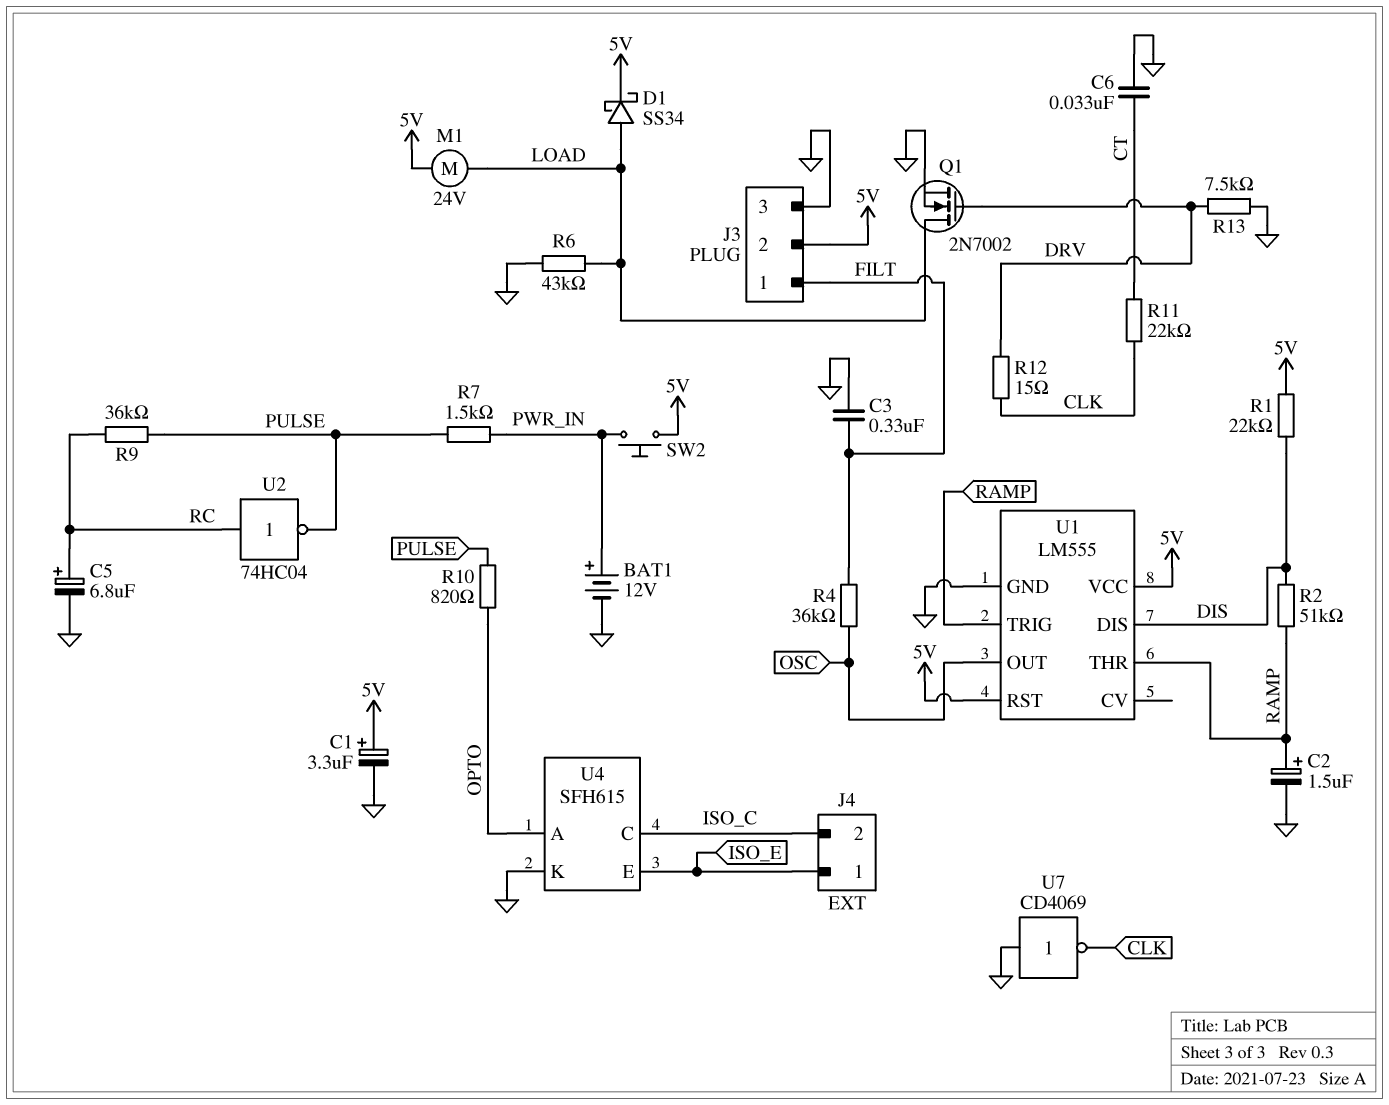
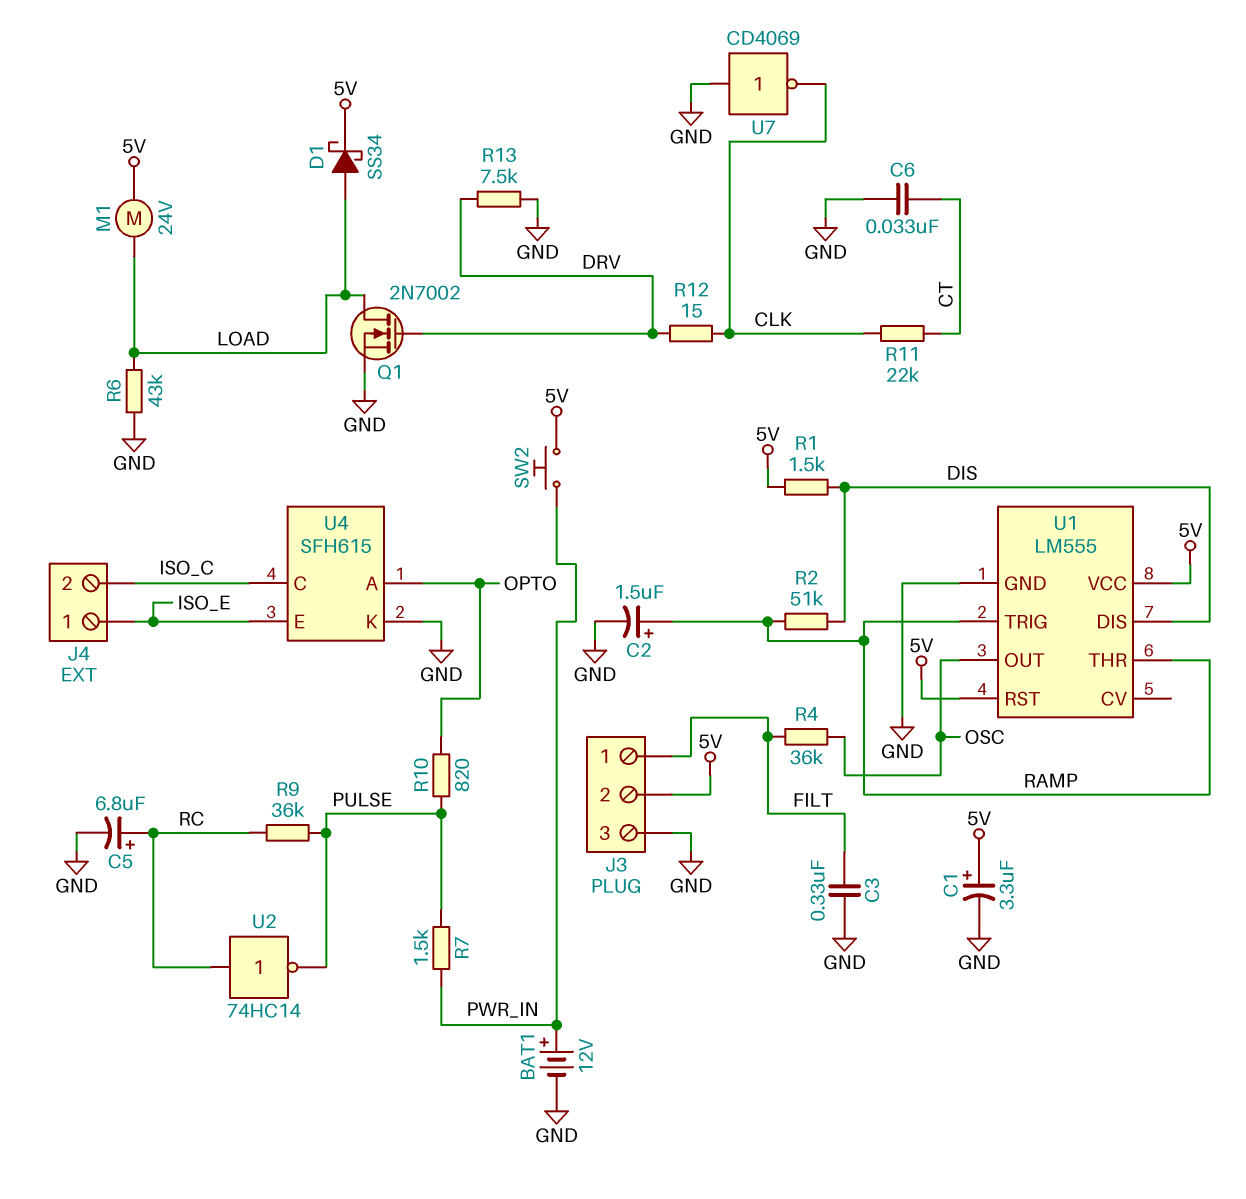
R1: 22k (5V, DIS) -> 1.5k (5V, DIS)
U2: NOT 74HC04 (in RC, out PULSE) -> NOT 74HC14 (in RC, out PULSE)

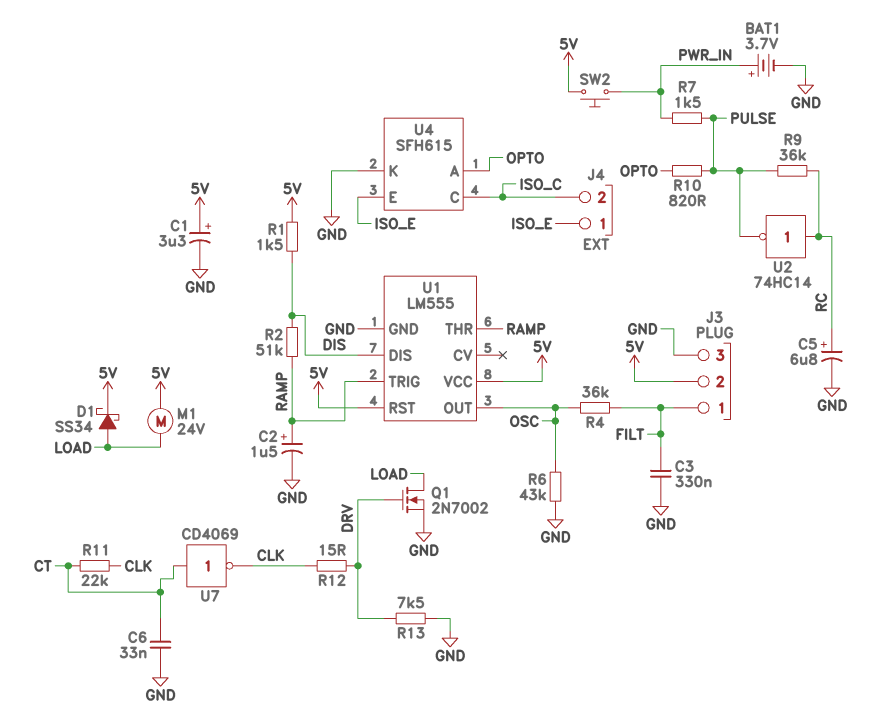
BAT1: 12V (plus PWR_IN, minus GND) -> 3.7V (plus PWR_IN, minus GND)
R6: 43k (GND, LOAD) -> 43k (GND, OSC)
U7: NOT CD4069 (in GND, out CLK) -> NOT CD4069 (in CT, out CLK)

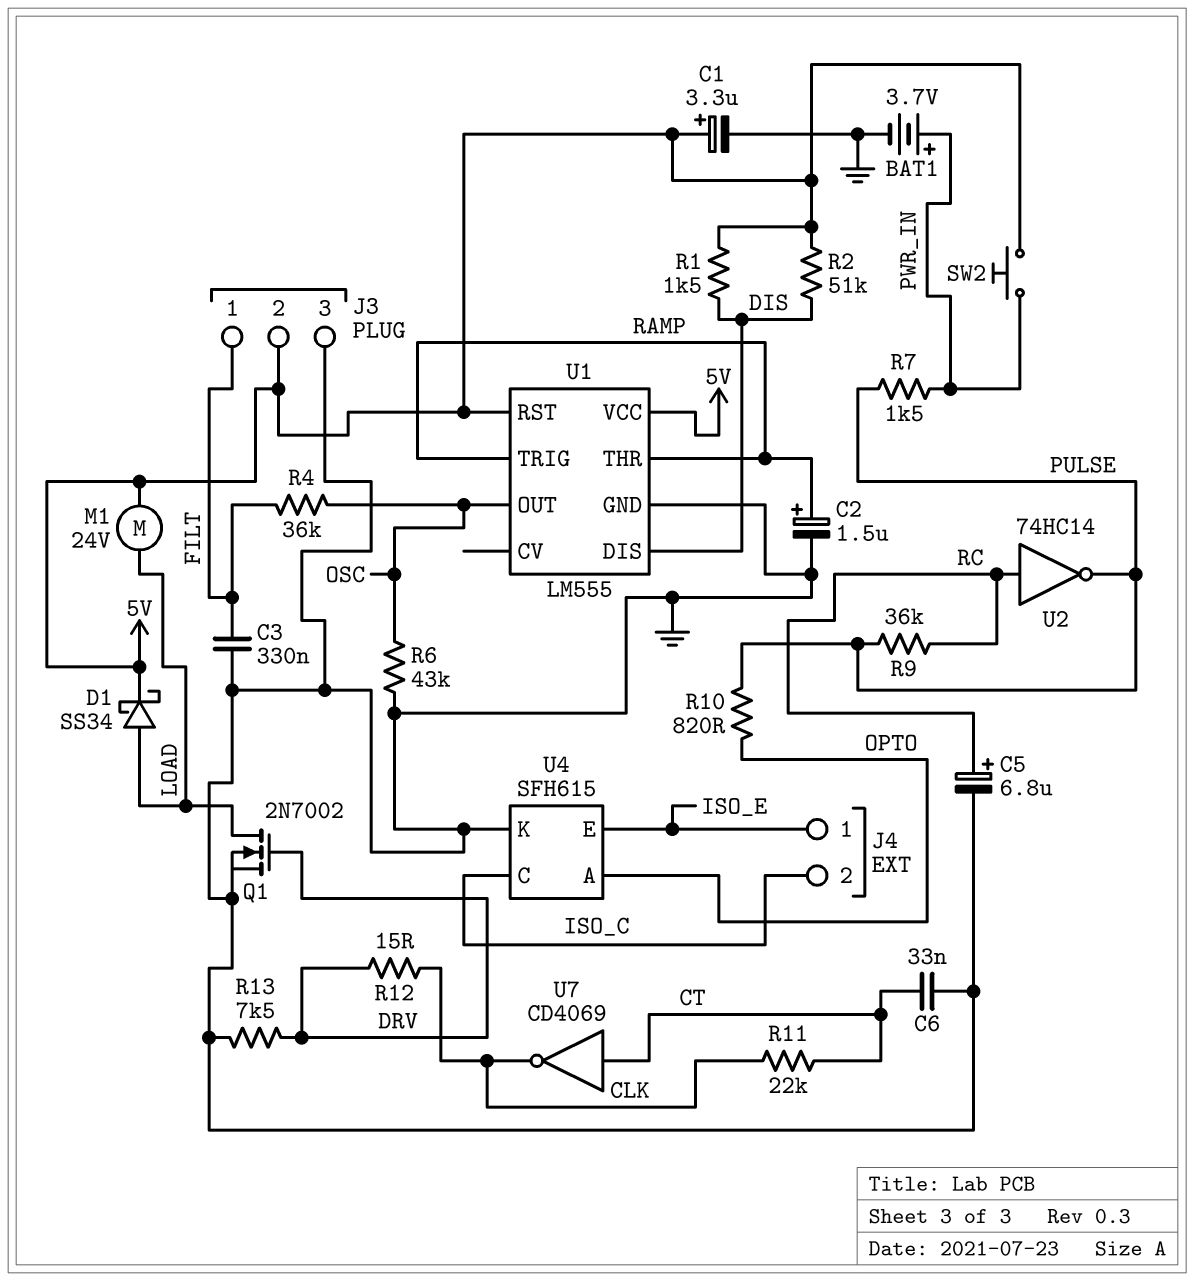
R2: 51k (DIS, RAMP) -> 51k (5V, DIS)

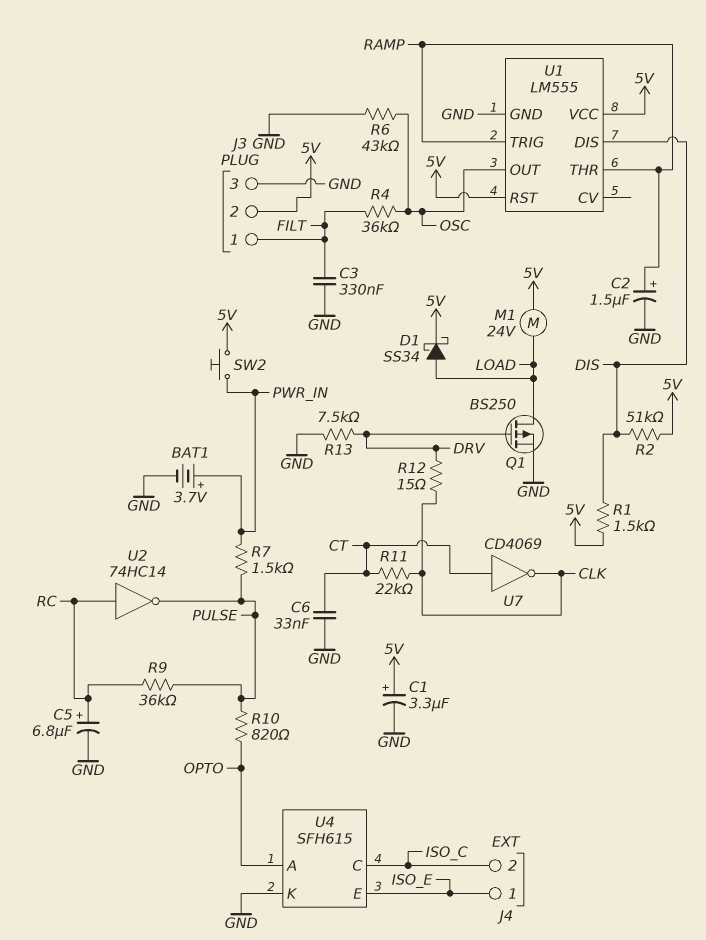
Q1: NMOS 2N7002 (G DRV, D LOAD, S GND) -> PMOS BS250 (G DRV, D LOAD, S GND)

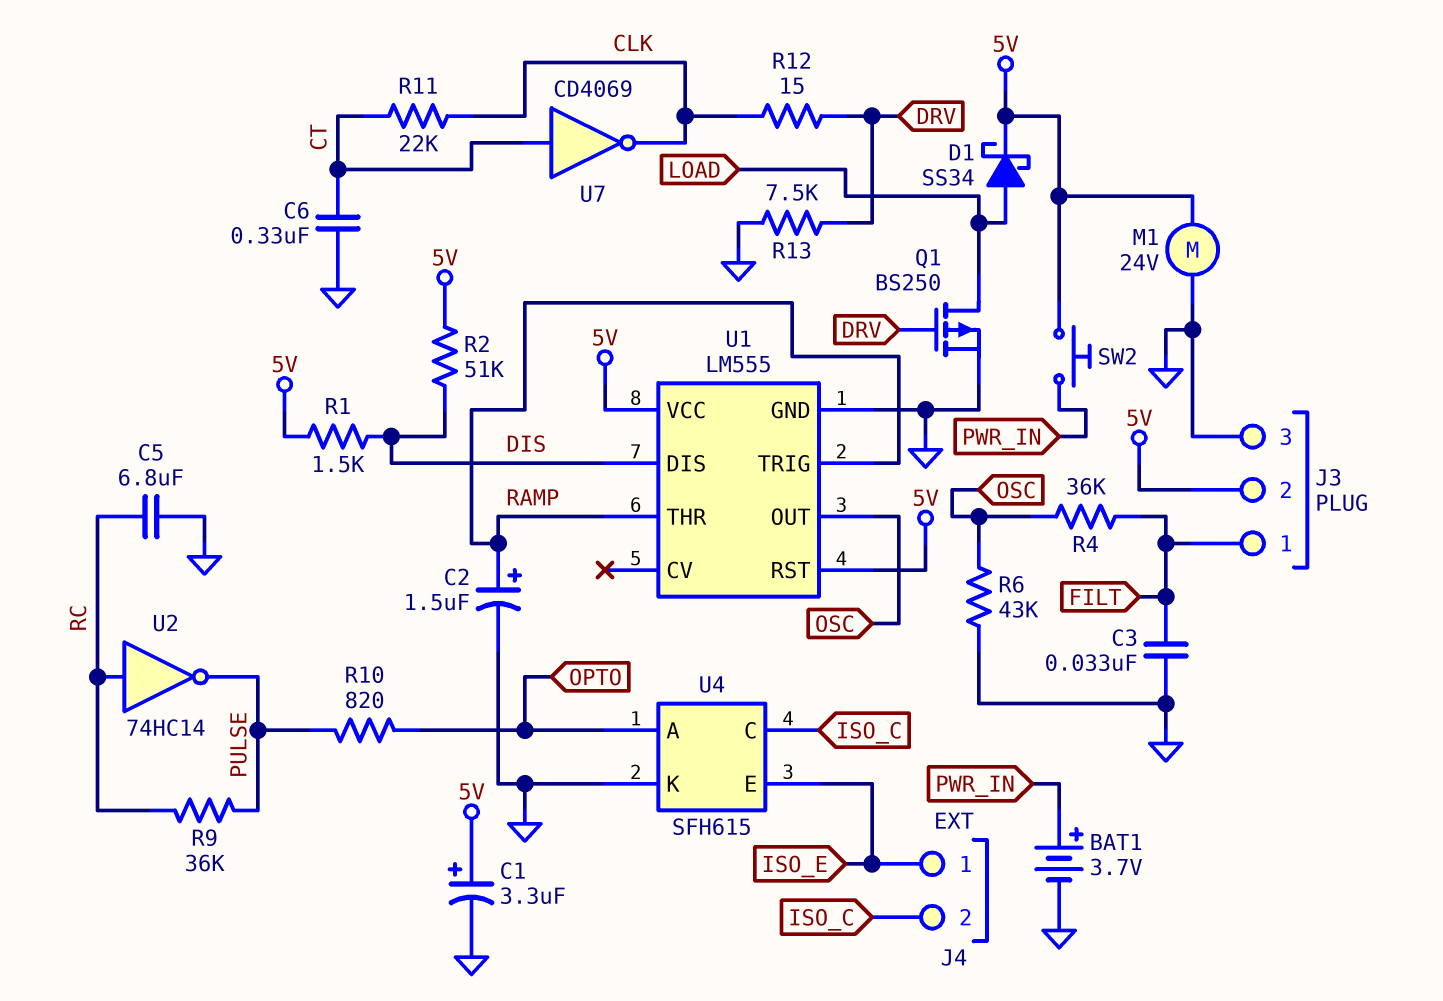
C3: 330nF (FILT, GND) -> 33nF (FILT, GND)
C5: 6.8uF (plus RC, minus GND) -> 6.8uF (GND, RC)
C6: 33nF (CT, GND) -> 330nF (CT, GND)
M1: motor 24V (5V, LOAD) -> motor 24V (5V, GND)
R7: 1.5k (PULSE, PWR_IN) -> none

